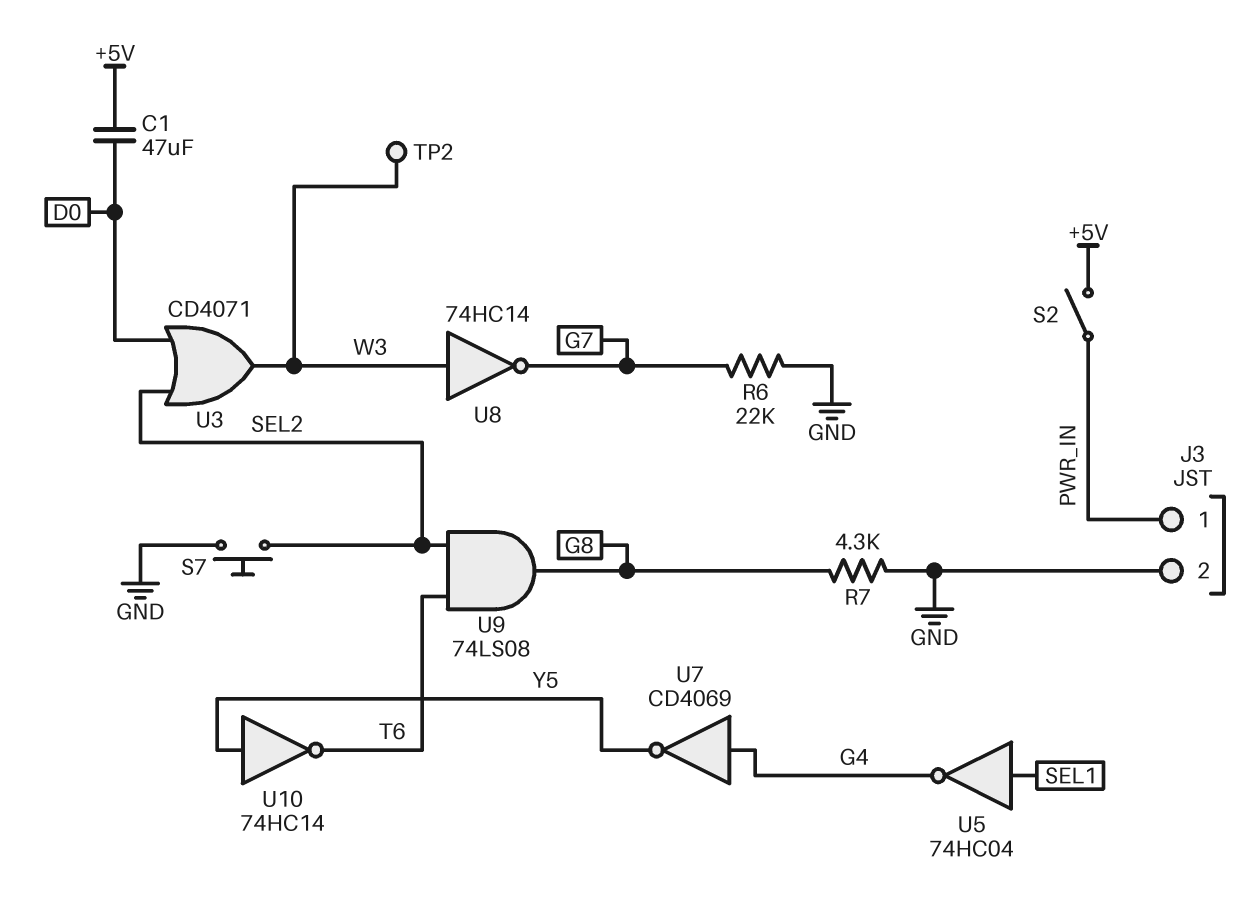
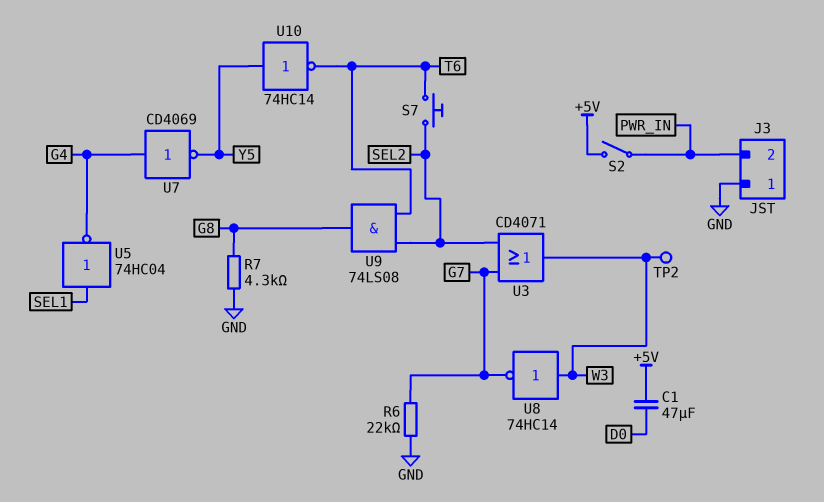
J3 pin 1: PWR_IN -> GND
J3 pin 2: GND -> PWR_IN
S7: button (GND, SEL2) -> button (SEL2, T6)
U3: OR CD4071 (in D0, in SEL2, out W3) -> OR CD4071 (in G7, in SEL2, out W3)

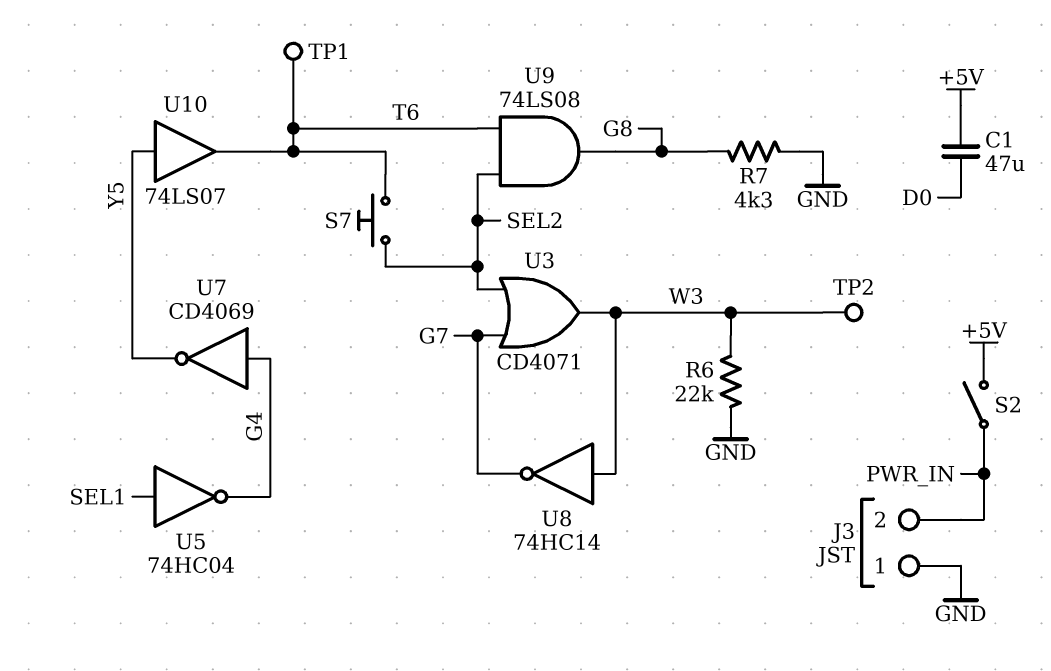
R6: 22k (G7, GND) -> 22k (GND, W3)
TP1: none -> test point (T6)
U10: NOT 74HC14 (in Y5, out T6) -> buffer 74LS07 (in Y5, out T6)

